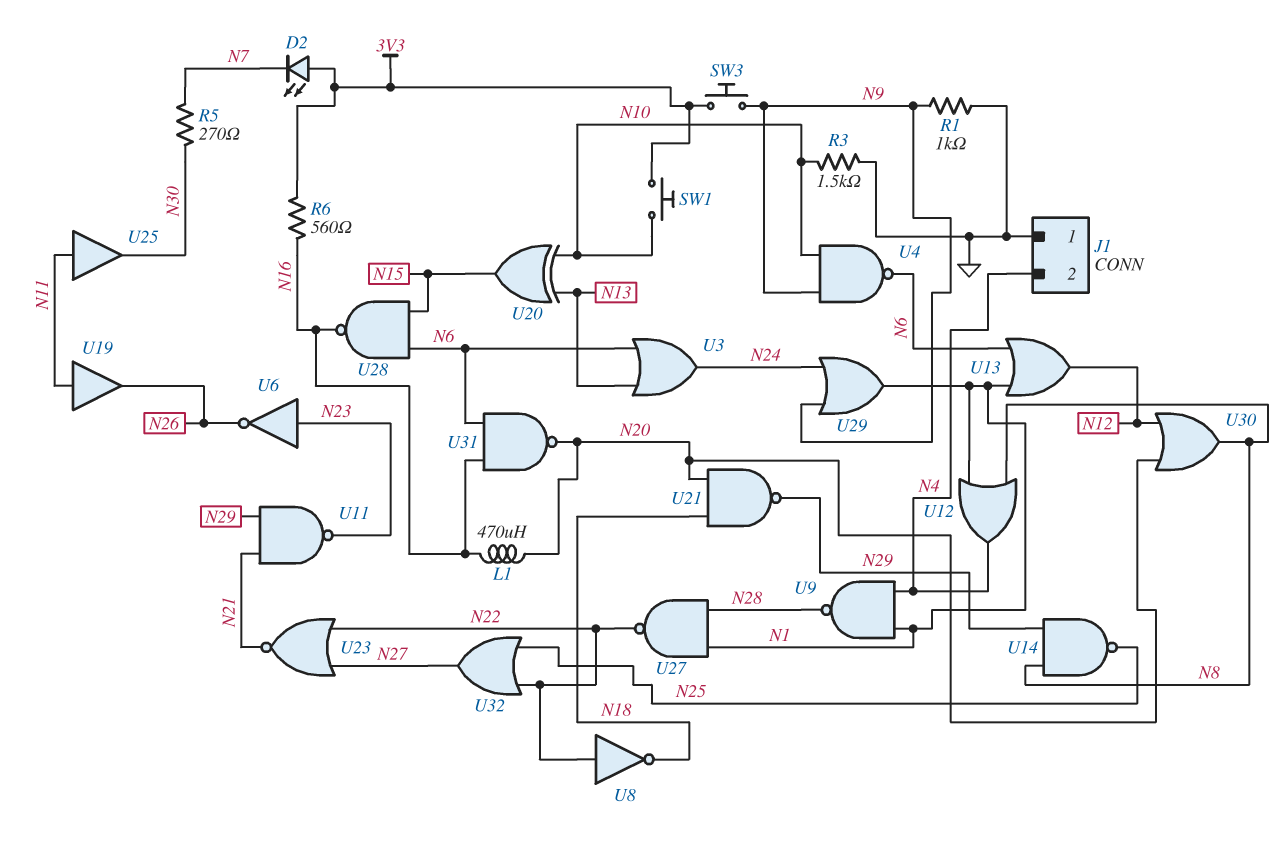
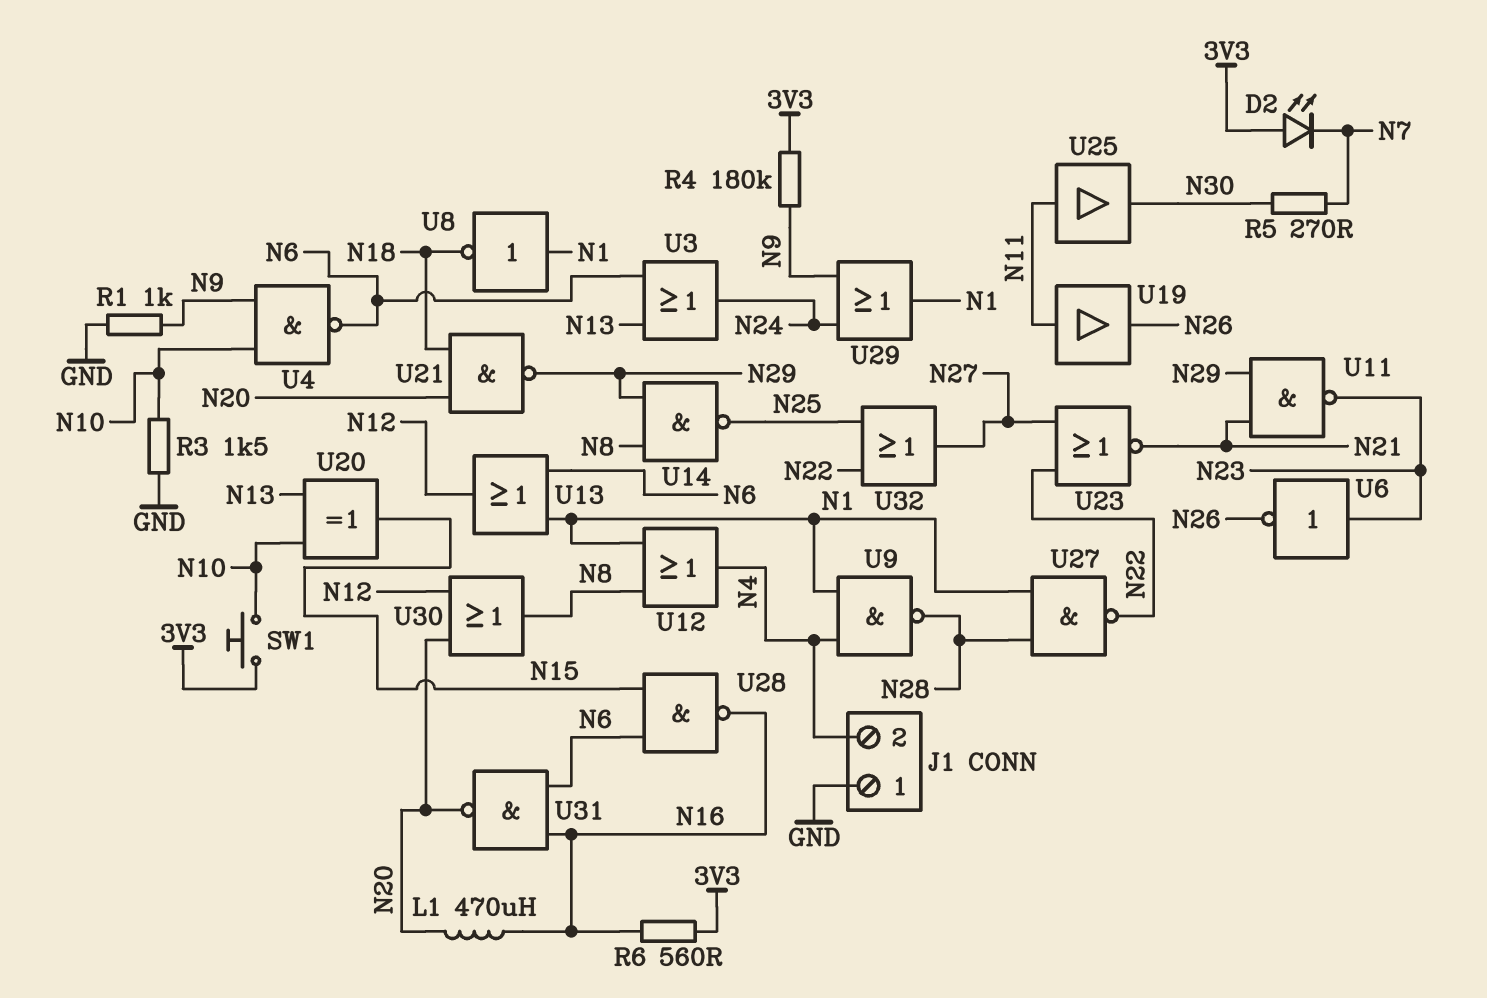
R4: none -> 180k (3V3, N9)
SW3: button (3V3, N9) -> none
U8: NOT (in N22, out N18) -> NOT (in N1, out N18)

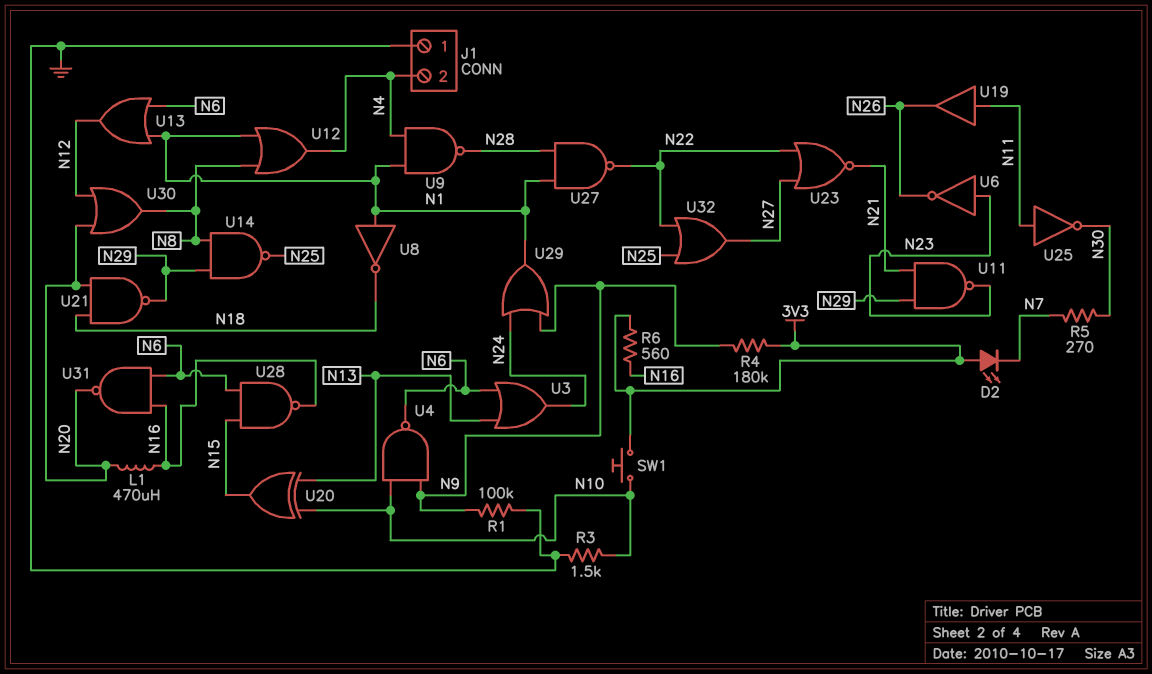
R1: 1k (GND, N9) -> 100k (GND, N9)
U25: buffer (in N11, out N30) -> NOT (in N11, out N30)

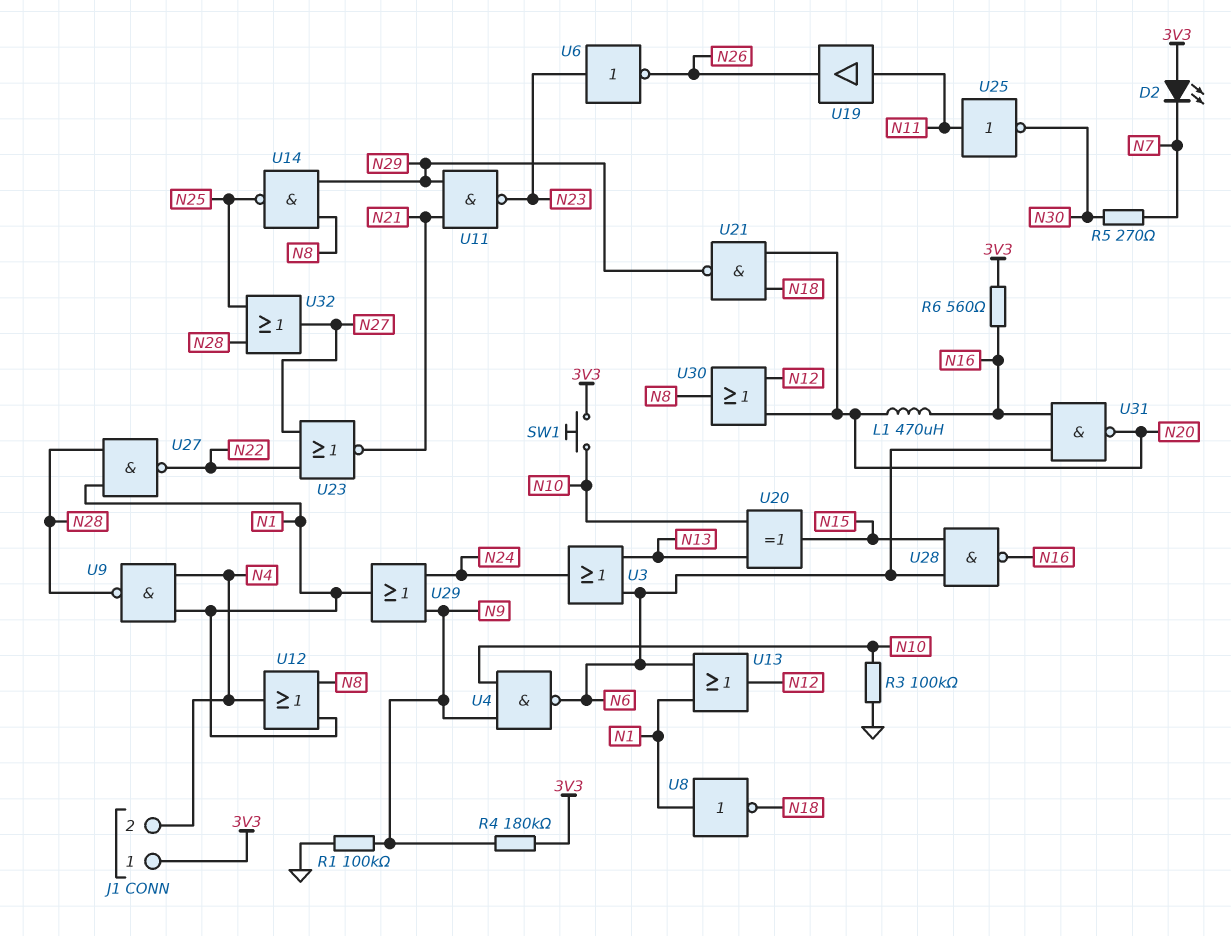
J1 pin 1: GND -> 3V3
R3: 1.5k (GND, N10) -> 100k (GND, N10)
U32: OR (in N22, in N25, out N27) -> OR (in N25, in N28, out N27)

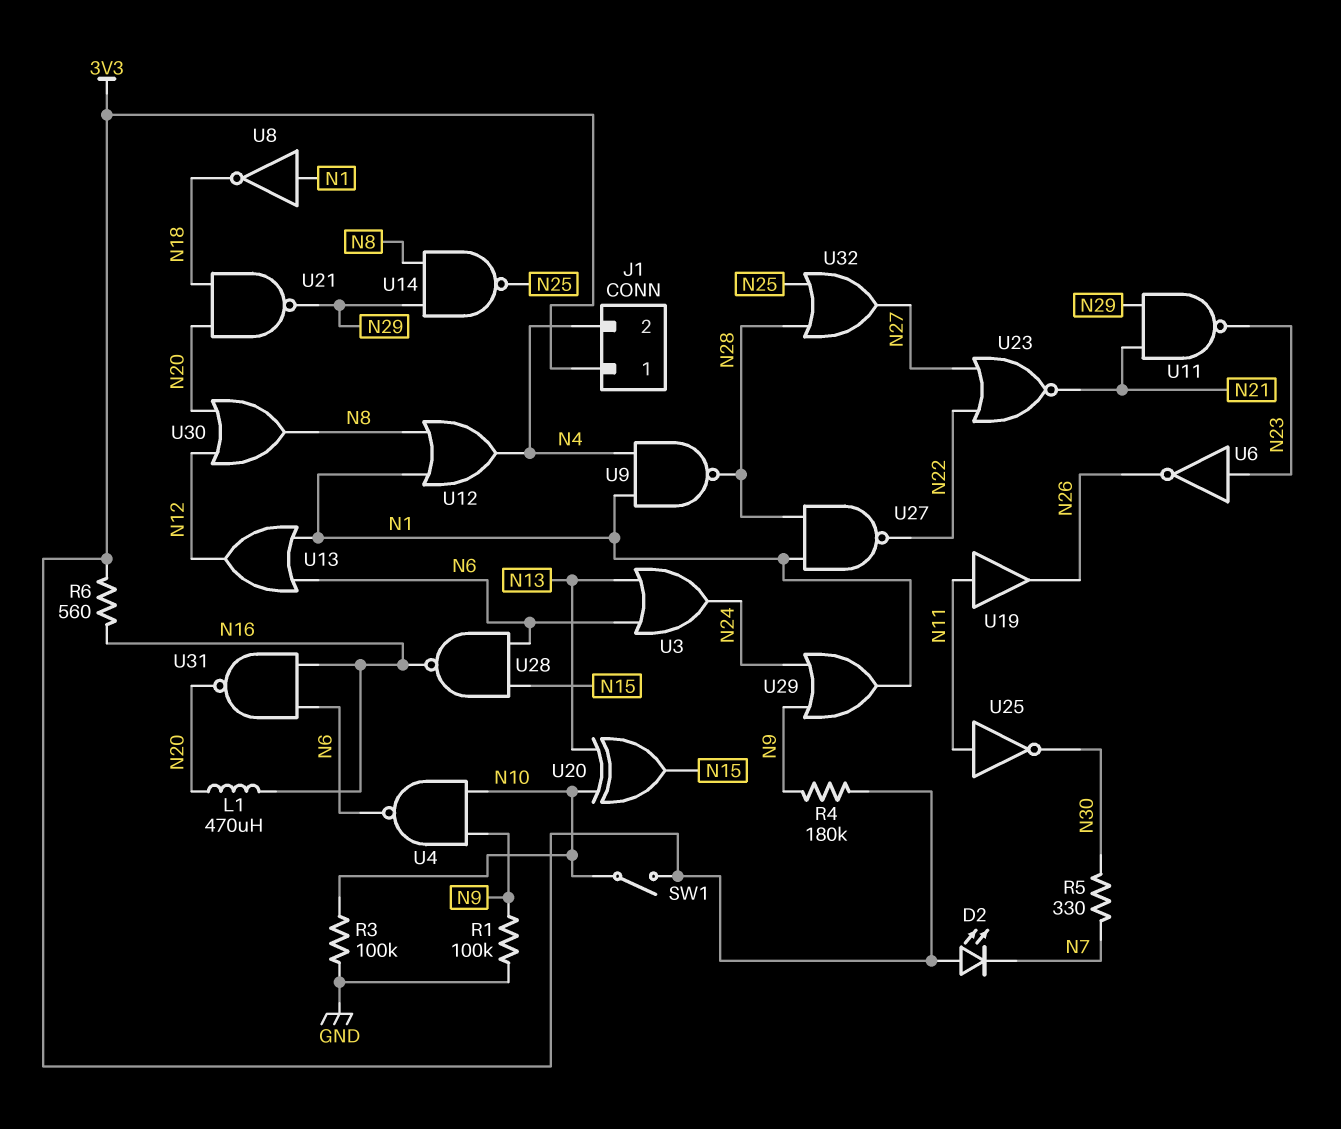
R5: 270 (N7, N30) -> 330 (N7, N30)
SW1: button (3V3, N10) -> switch (3V3, N10)

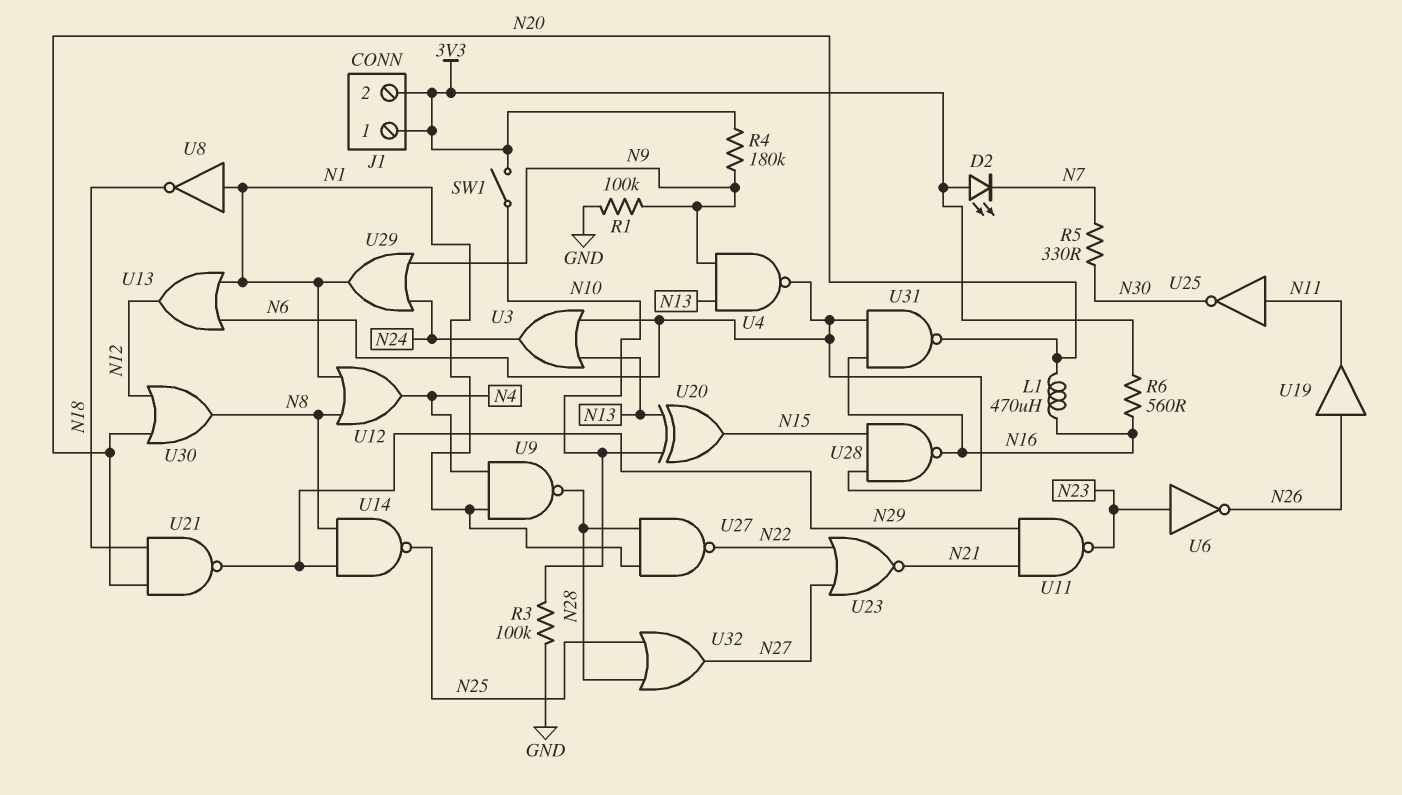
J1 pin 2: N4 -> 3V3
U4: NAND (in N9, in N10, out N6) -> NAND (in N9, in N13, out N6)
U19: buffer (in N11, out N26) -> buffer (in N26, out N11)

